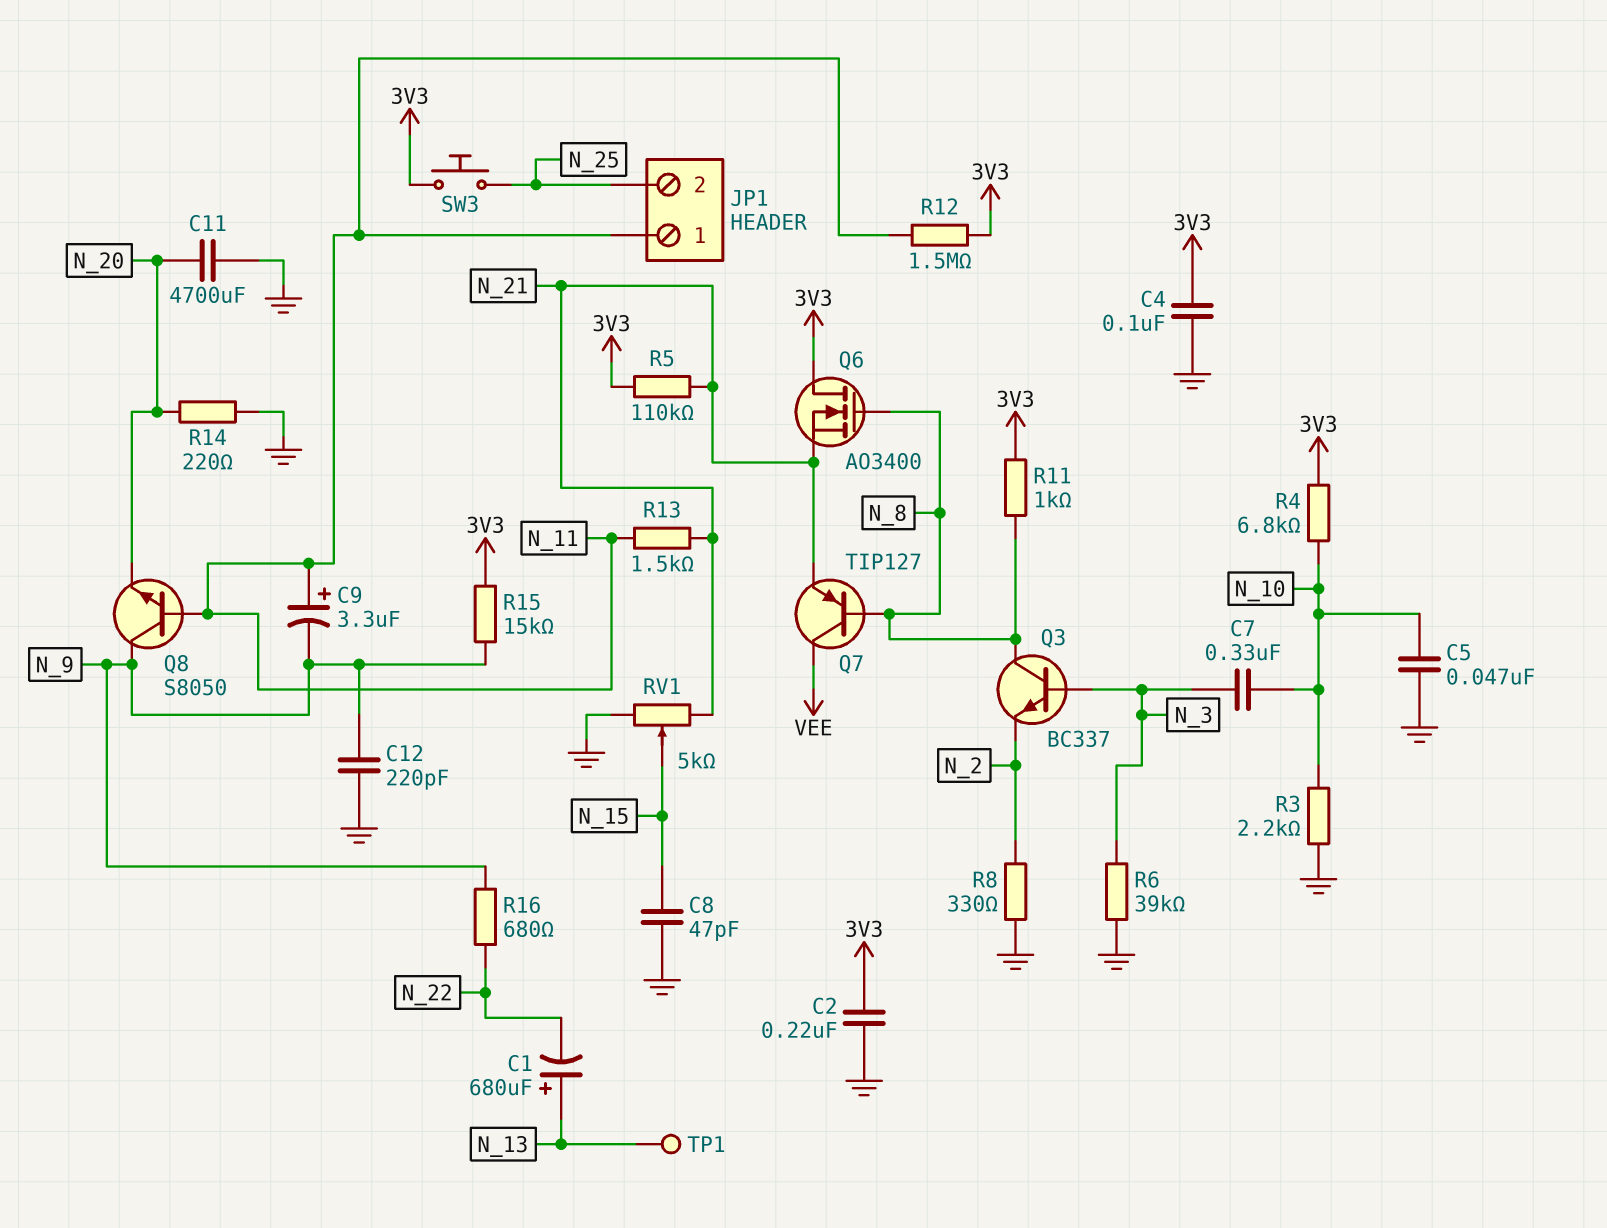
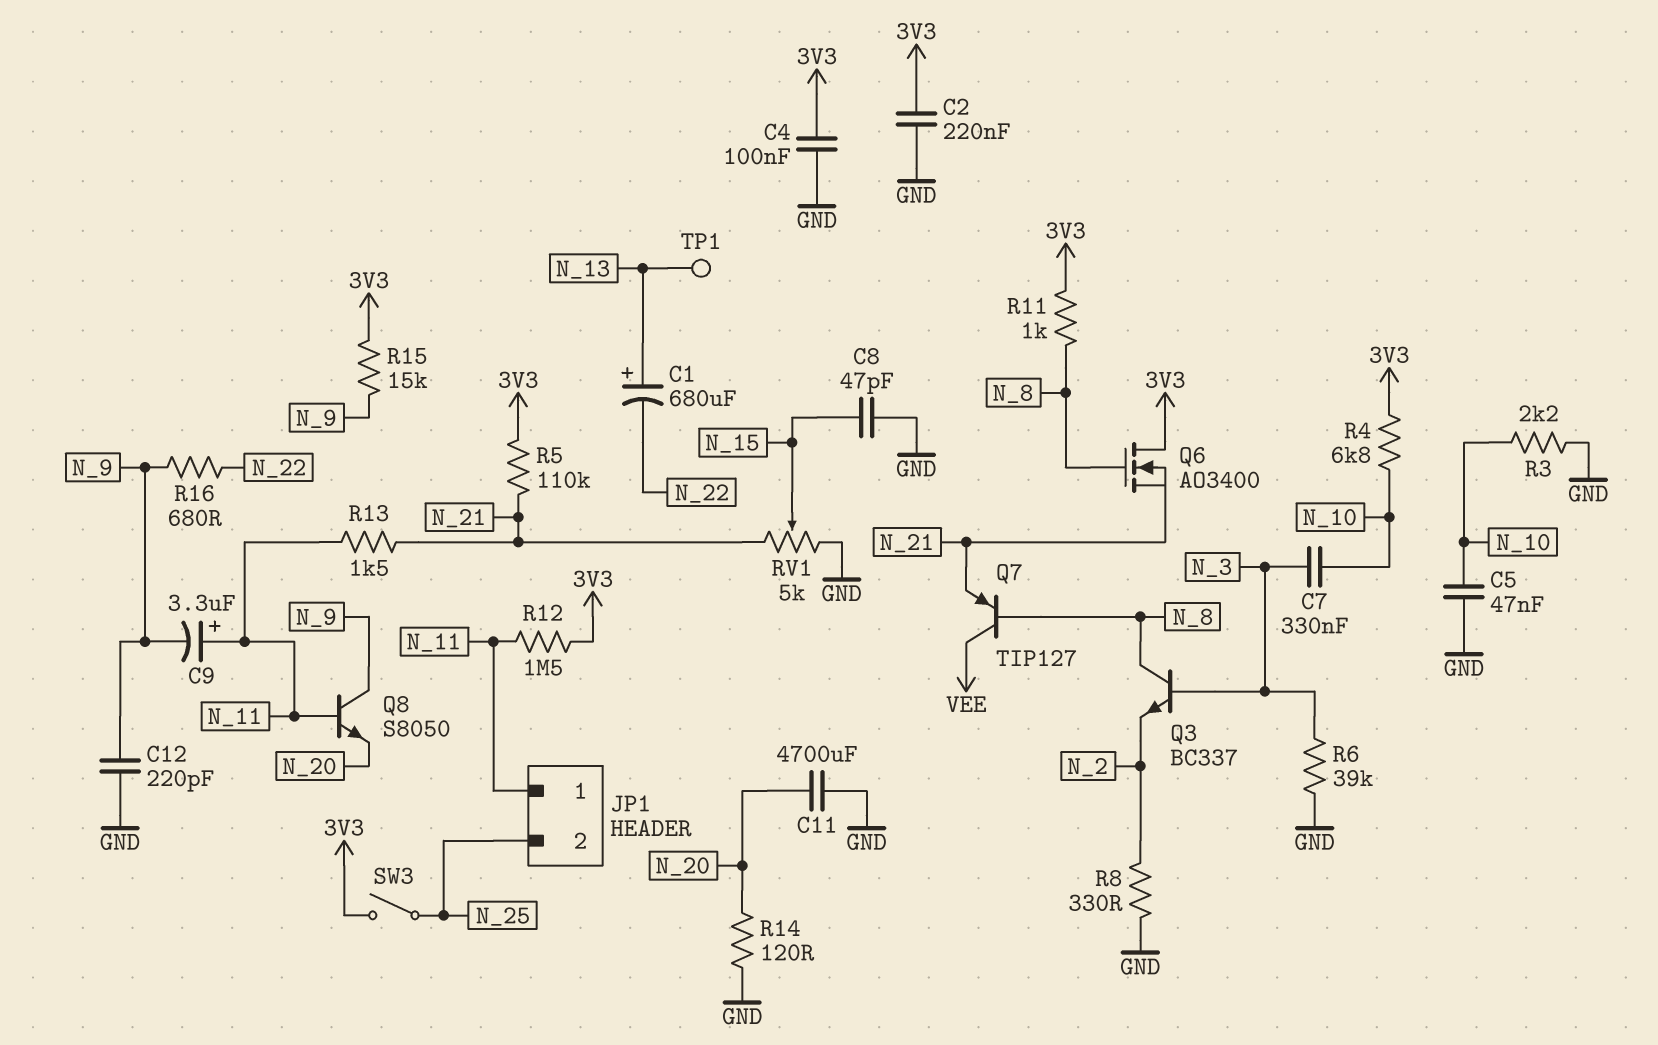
R14: 220 (GND, N_20) -> 120 (GND, N_20)
SW3: button (3V3, N_25) -> switch (3V3, N_25)

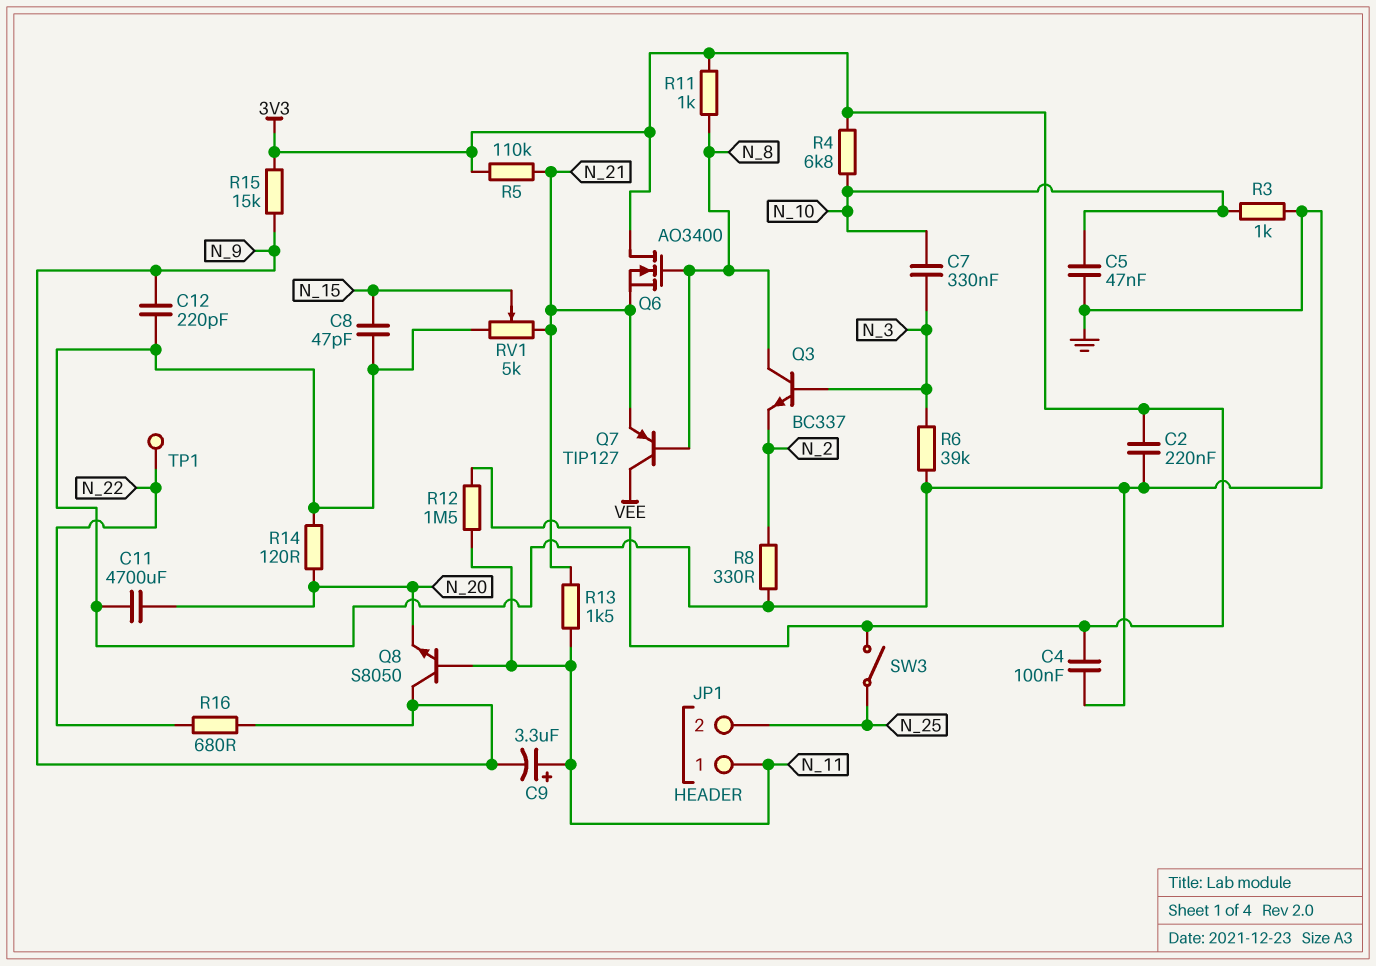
C1: 680uF (plus N_13, minus N_22) -> none
R3: 2.2k (GND, N_10) -> 1k (GND, N_10)
TP1: test point (N_13) -> test point (N_22)

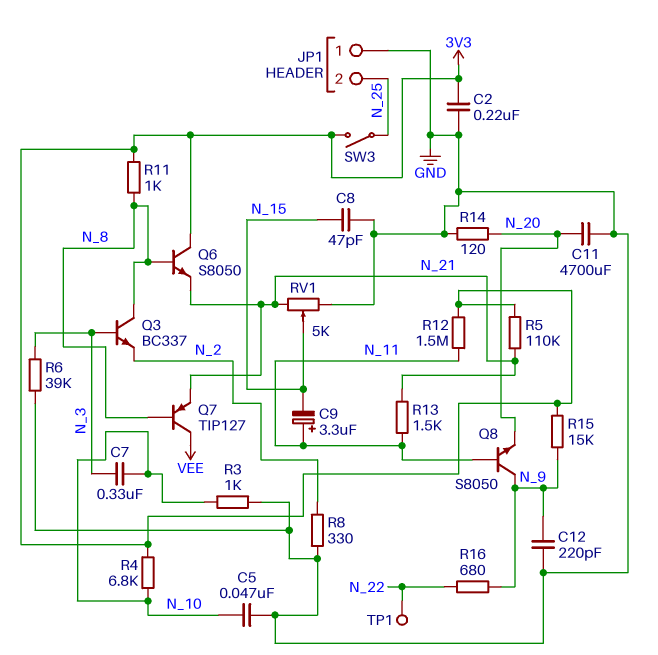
C4: 100nF (3V3, GND) -> none
C9: 3.3uF (plus N_11, minus N_9) -> 3.3uF (plus N_11, minus N_15)
JP1 pin 1: N_11 -> GND
Q6: NMOS AO3400 (G N_8, D 3V3, S N_21) -> NPN S8050 (B N_8, C 3V3, E N_21)

